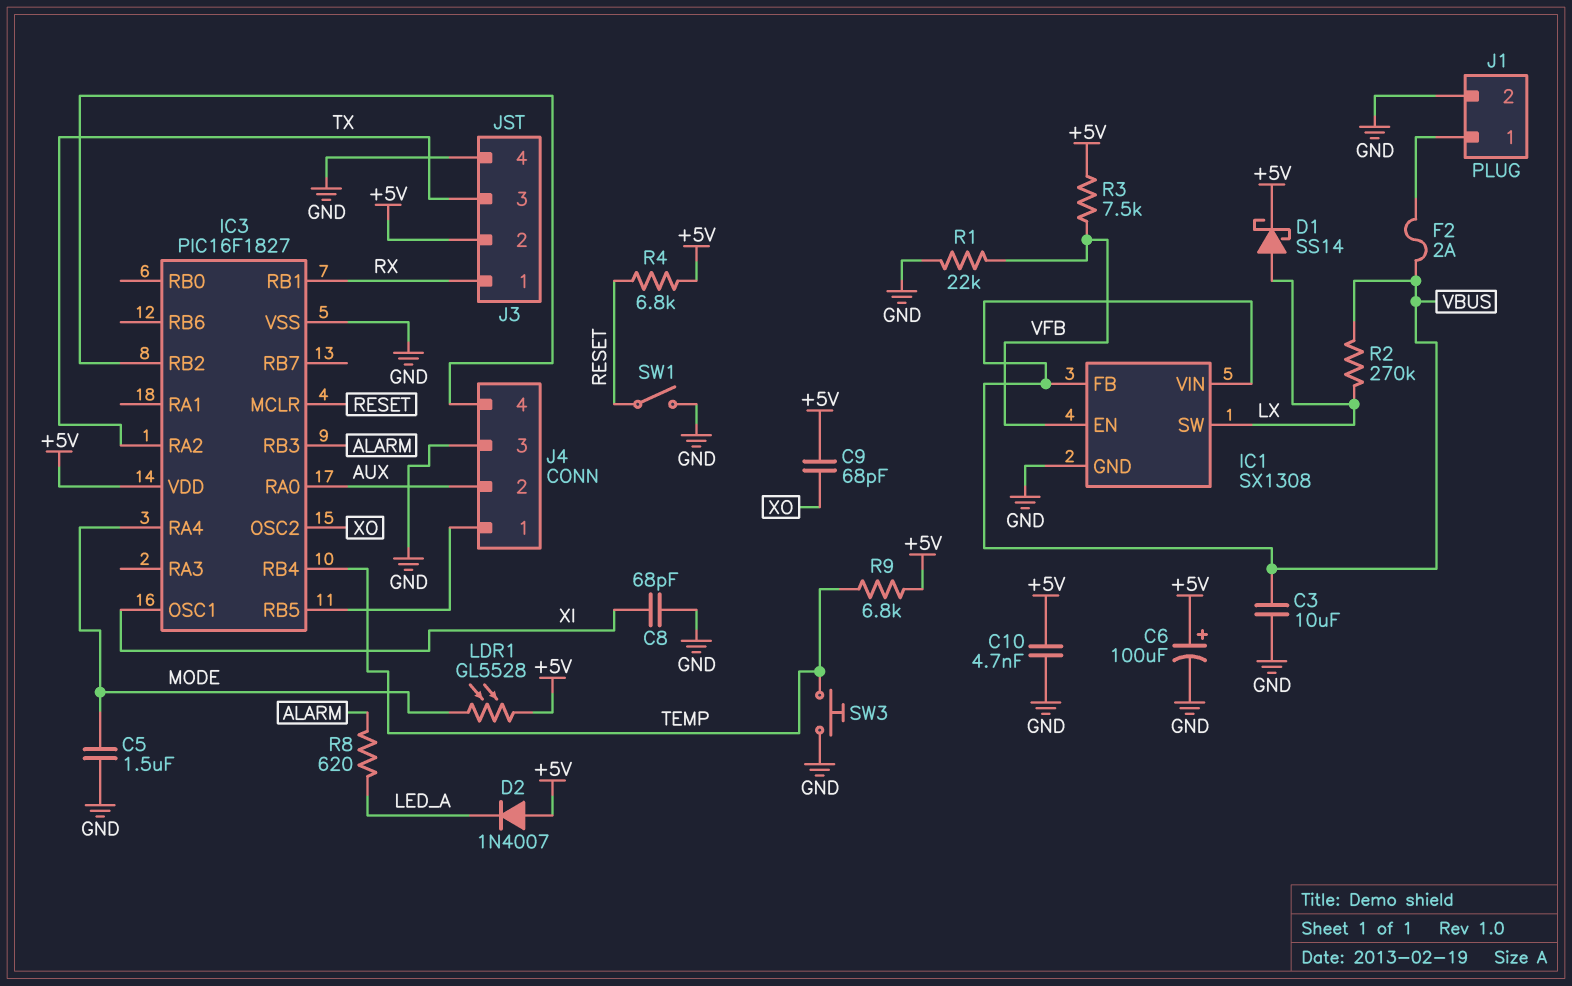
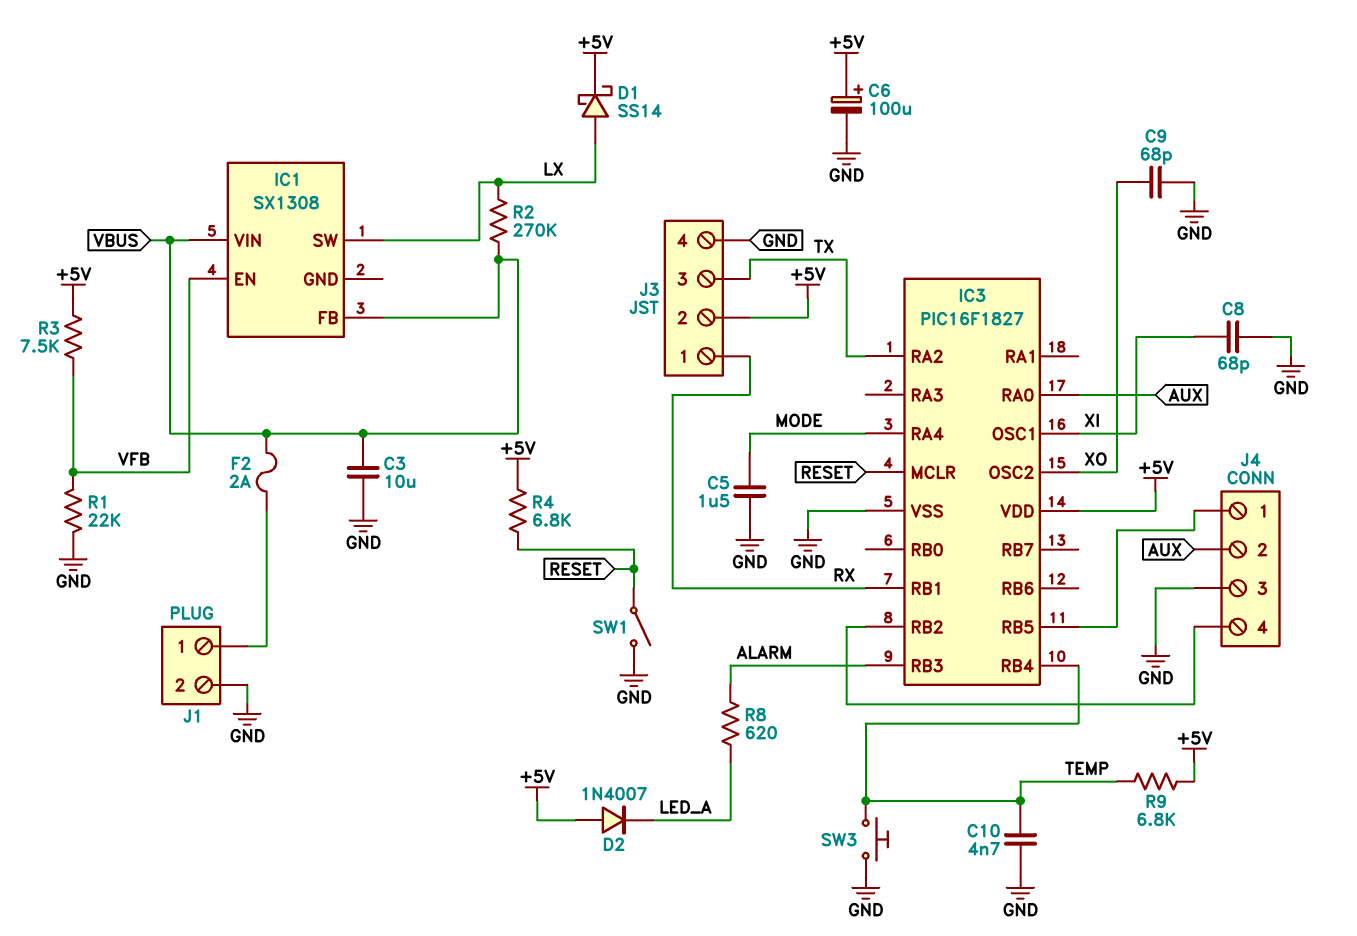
C9: 68pF (+5V, XO) -> 68pF (GND, XO)
C10: 4.7nF (+5V, GND) -> 4.7nF (GND, TEMP)
IC1 pin GND: GND -> none
LDR1: GL5528 (+5V, MODE) -> none

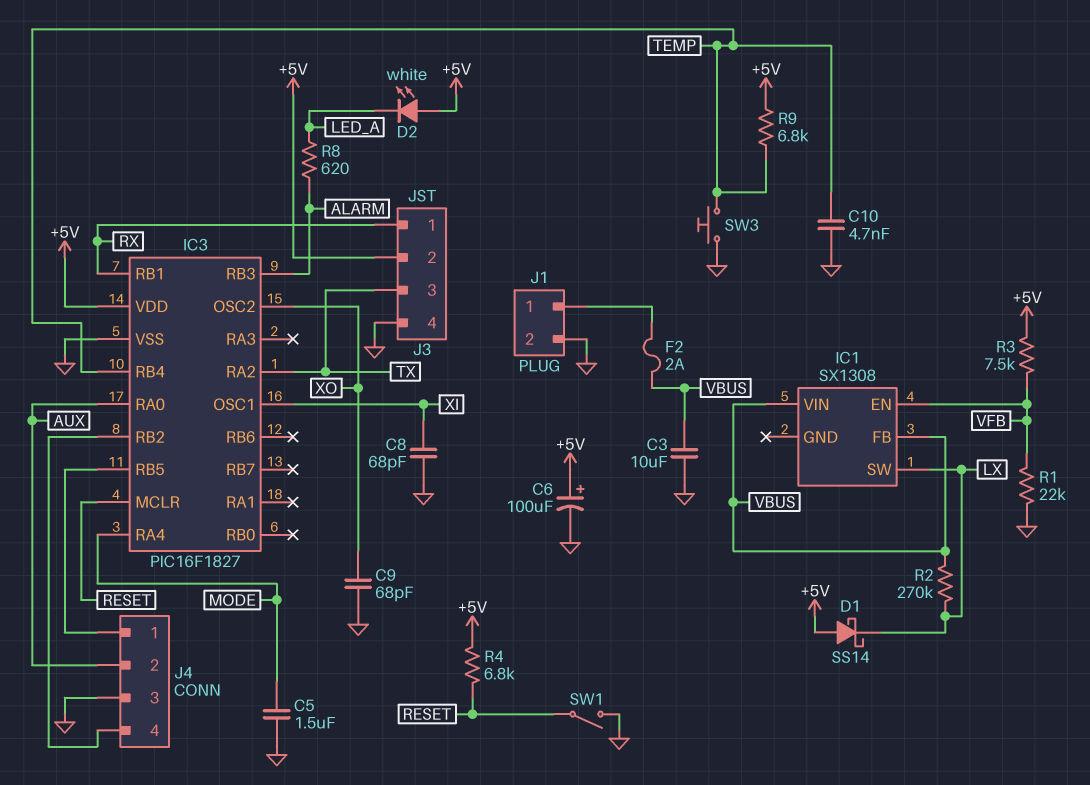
D1: schottky SS14 (A LX, K +5V) -> schottky SS14 (A +5V, K LX)
D2: diode 1N4007 (A +5V, K LED_A) -> LED white (A +5V, K LED_A)

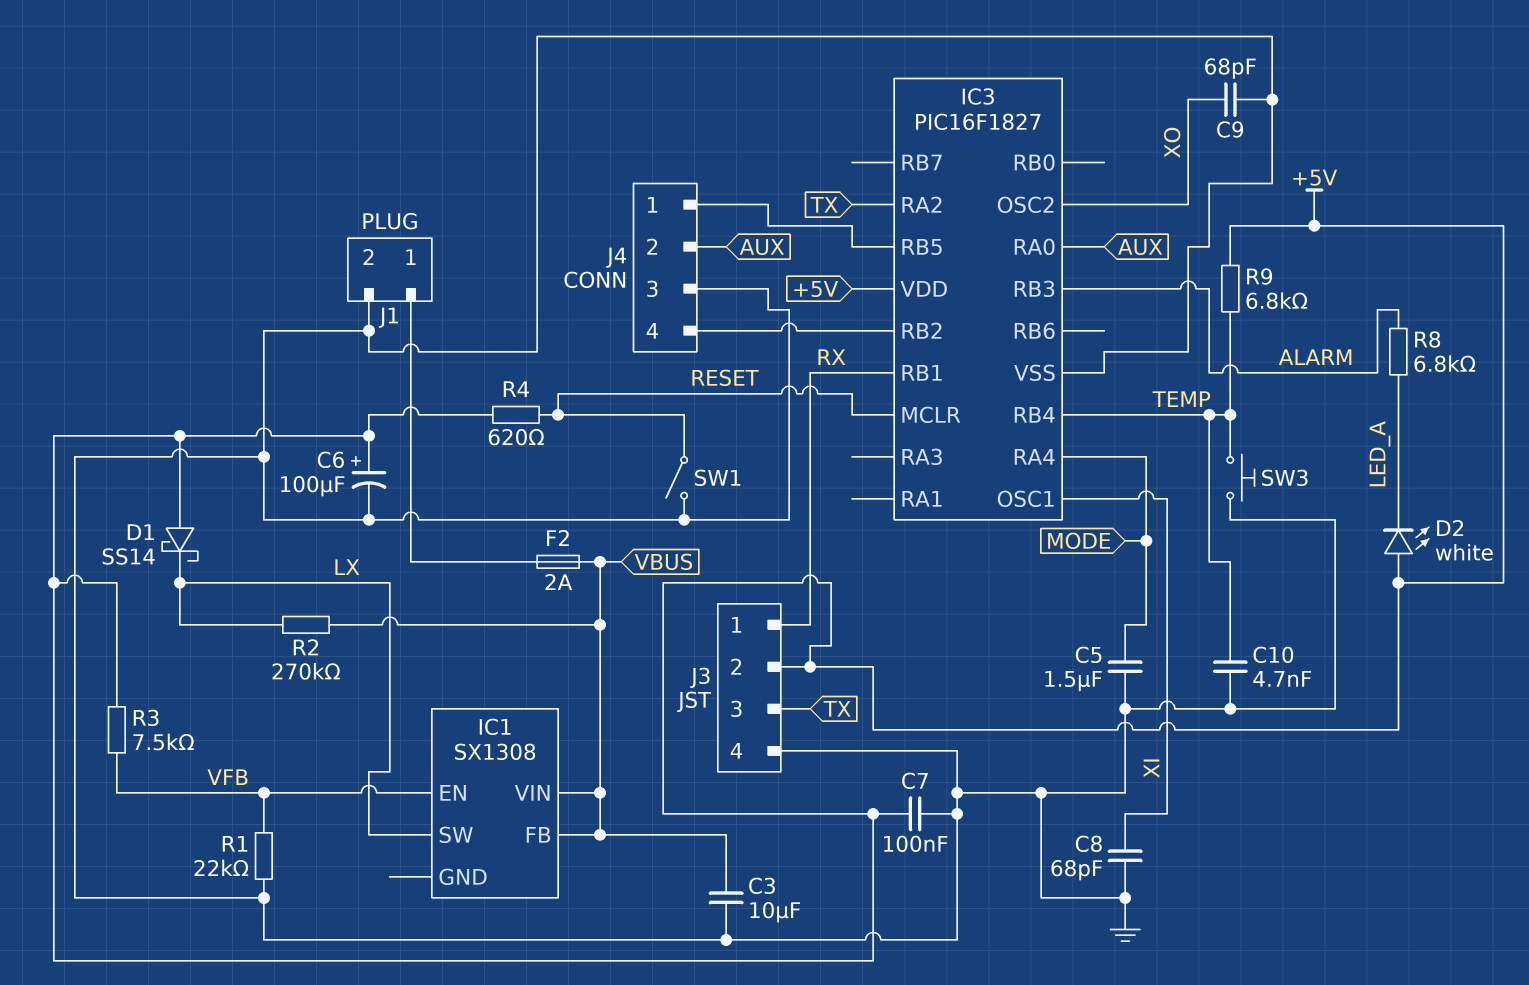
C7: none -> 100nF (+5V, GND)
R4: 6.8k (+5V, RESET) -> 620 (+5V, RESET)
R8: 620 (ALARM, LED_A) -> 6.8k (ALARM, LED_A)

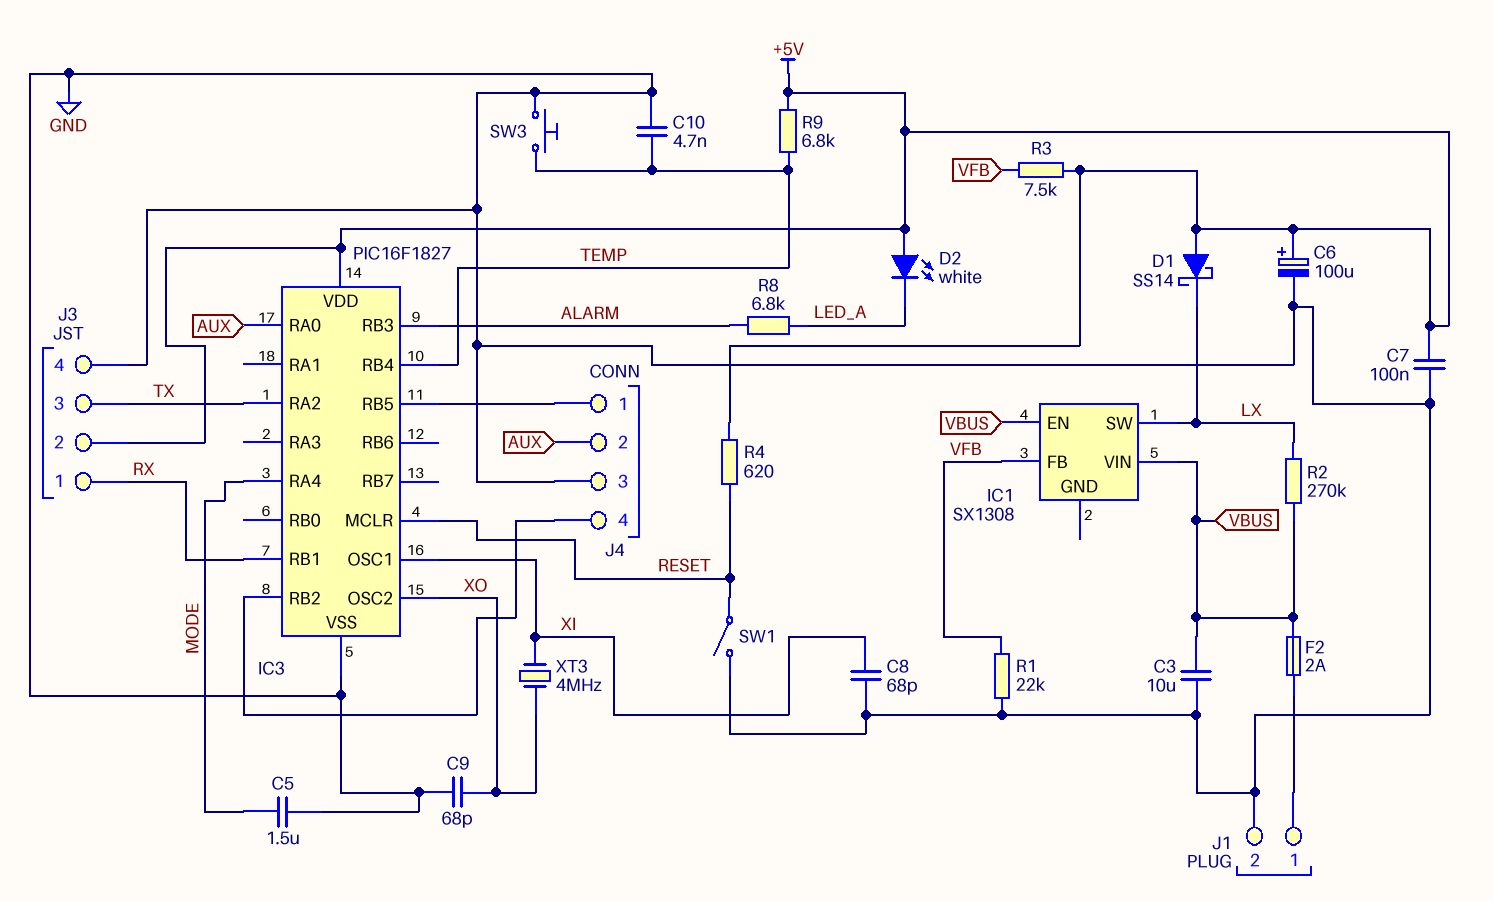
IC1 pin EN: VFB -> VBUS
IC1 pin FB: VBUS -> VFB
XT3: none -> 4MHz (XI, XO)

